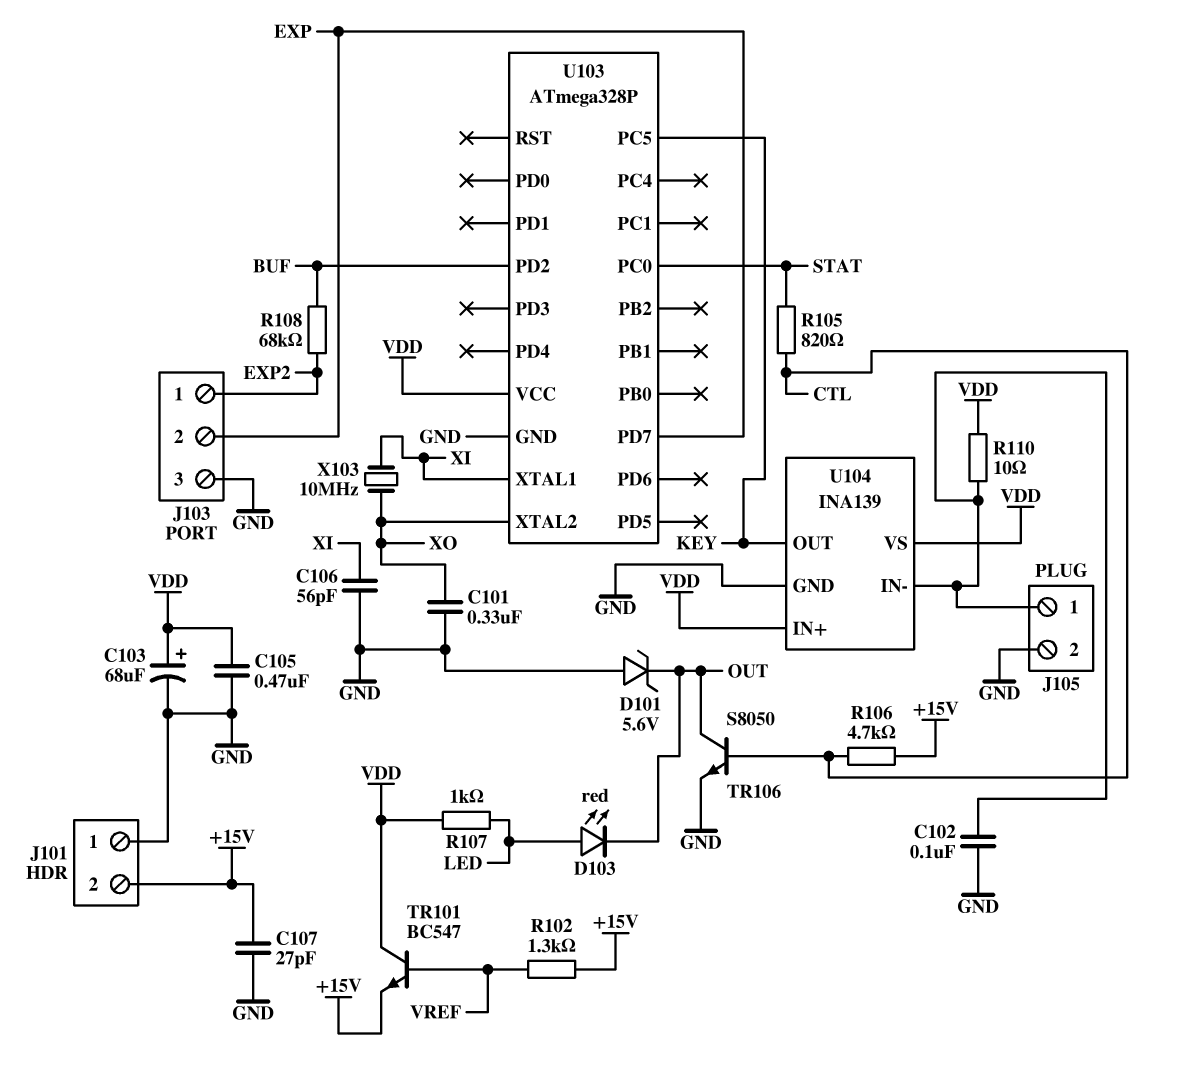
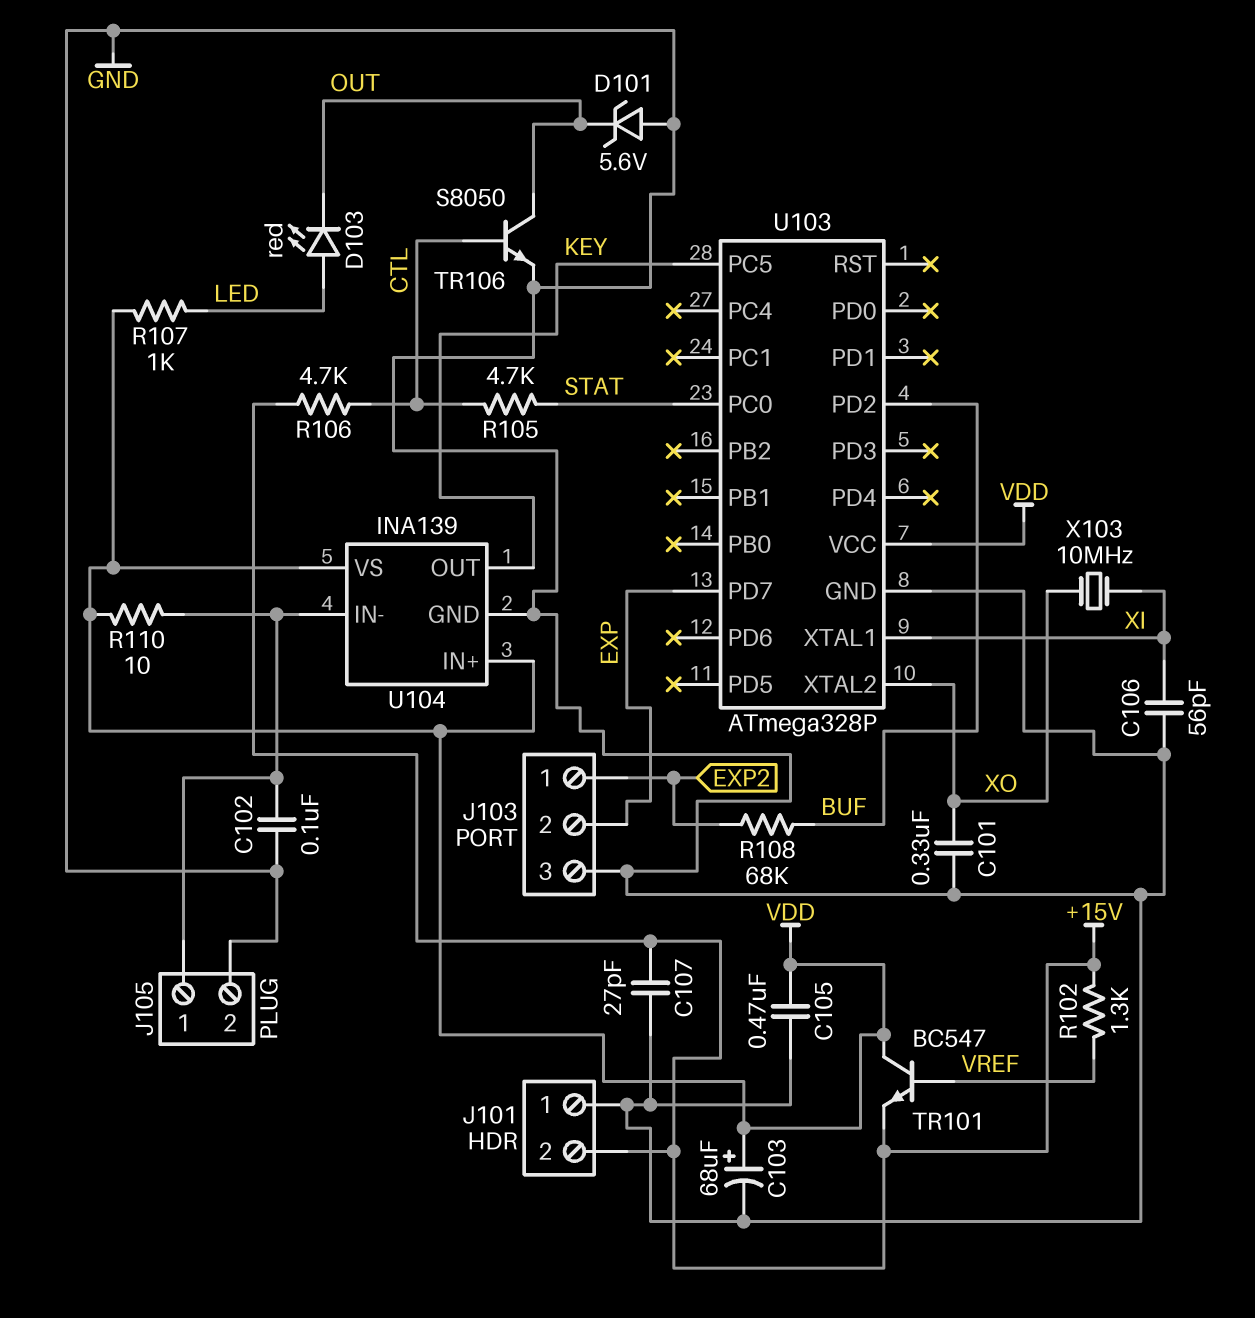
R105: 820 (CTL, STAT) -> 4.7k (CTL, STAT)

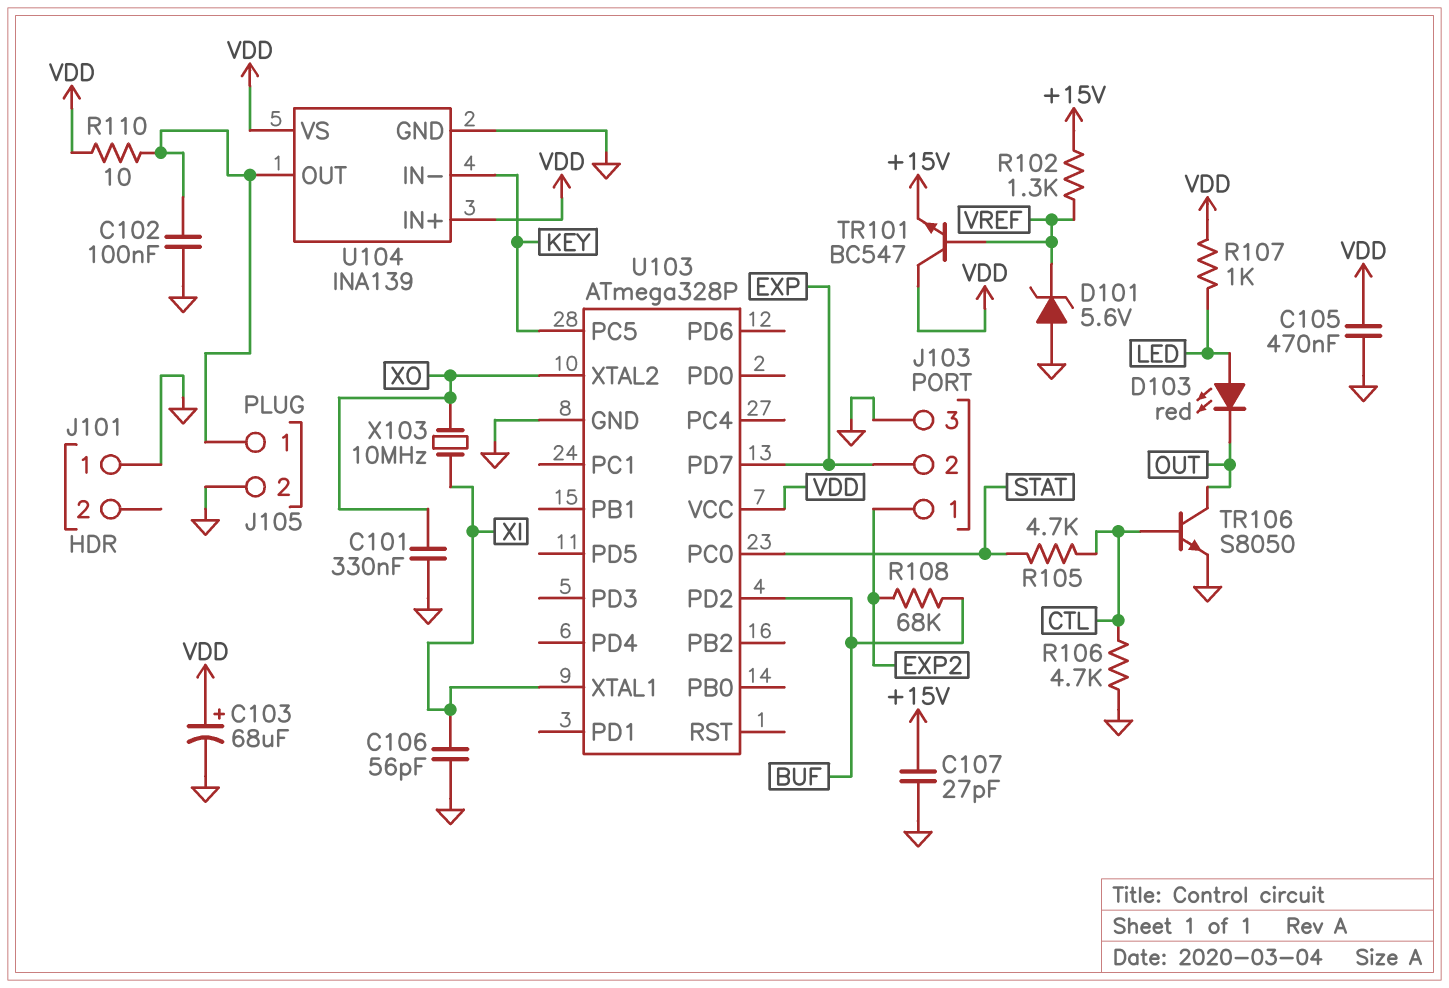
D101: zener 5.6V (A GND, K OUT) -> zener 5.6V (A GND, K VREF)
J101 pin 2: +15V -> none
R106: 4.7k (+15V, CTL) -> 4.7k (CTL, GND)
U104 pin IN-: J105/1 -> KEY
U104 pin OUT: KEY -> J105/1

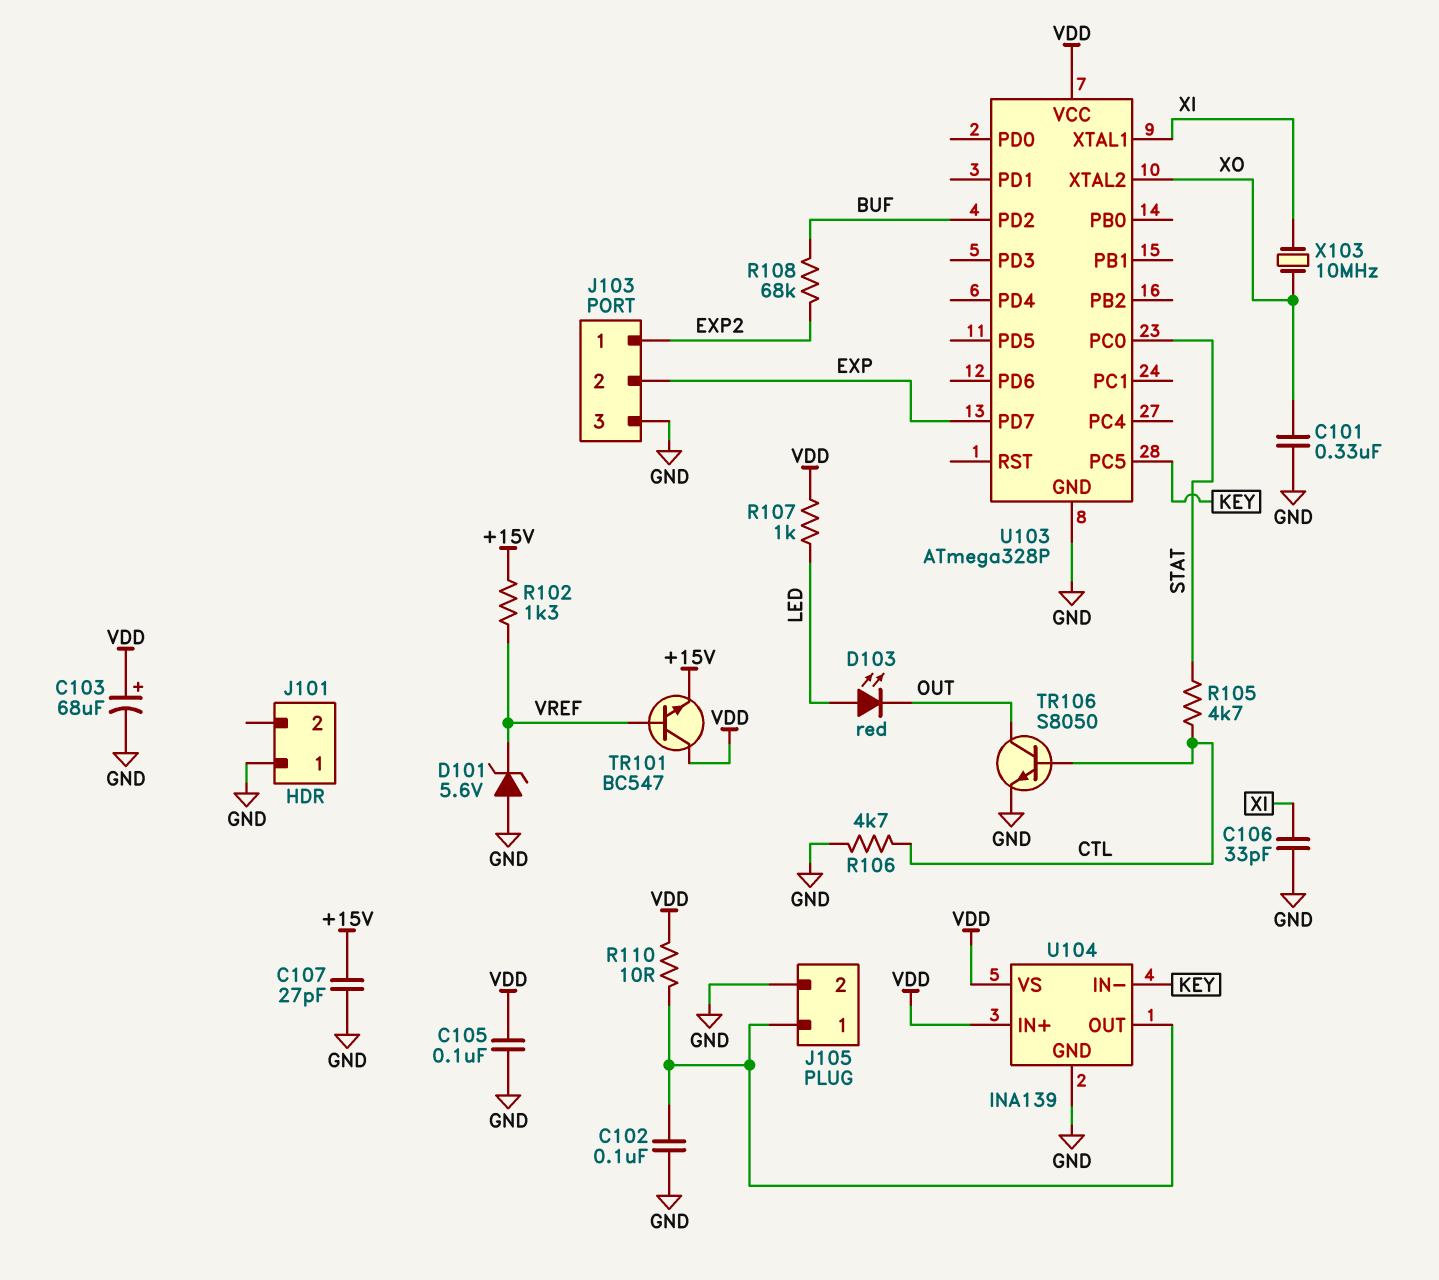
C105: 470nF (GND, VDD) -> 100nF (GND, VDD)
C106: 56pF (GND, XI) -> 33pF (GND, XI)

